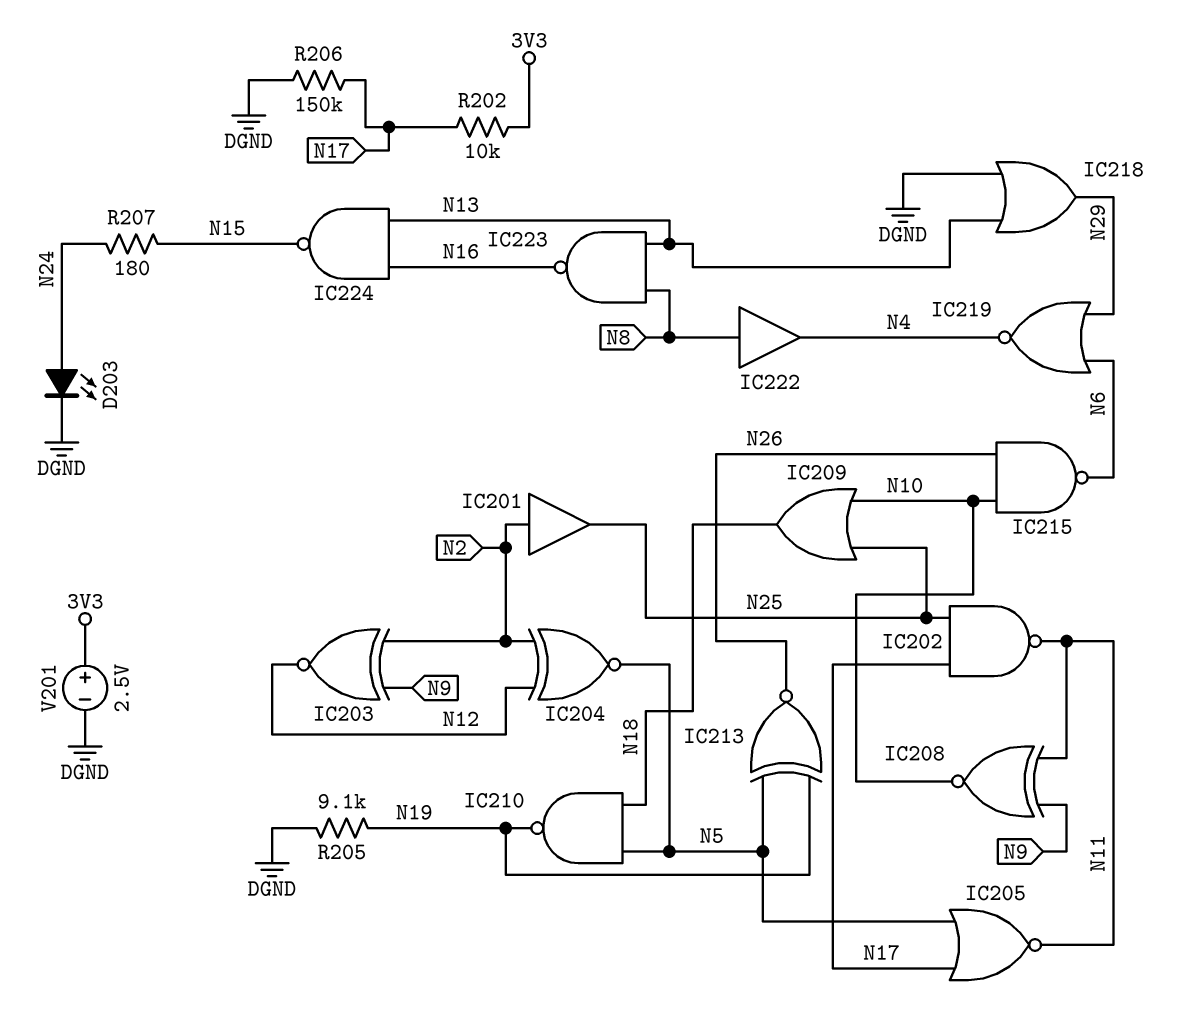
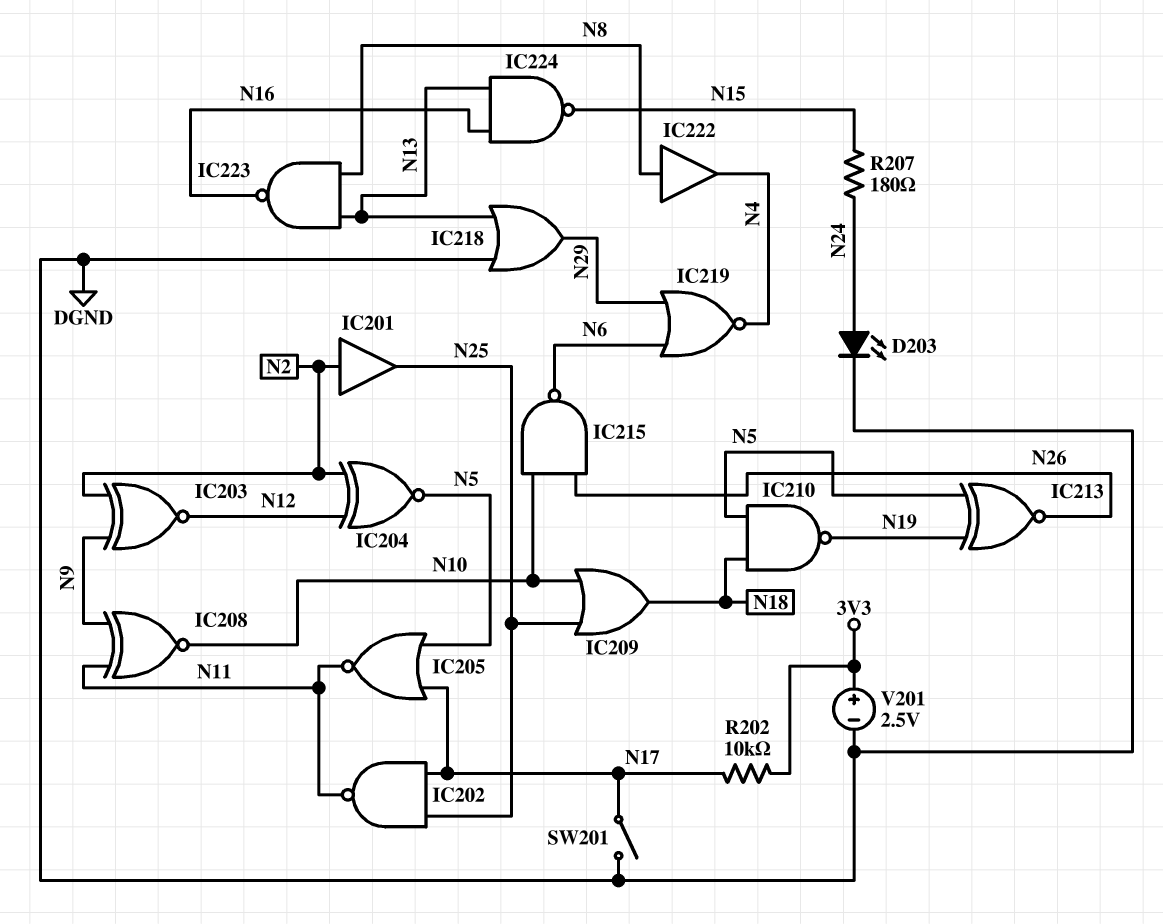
R205: 9.1k (DGND, N19) -> none
R206: 150k (DGND, N17) -> none
SW201: none -> switch (DGND, N17)

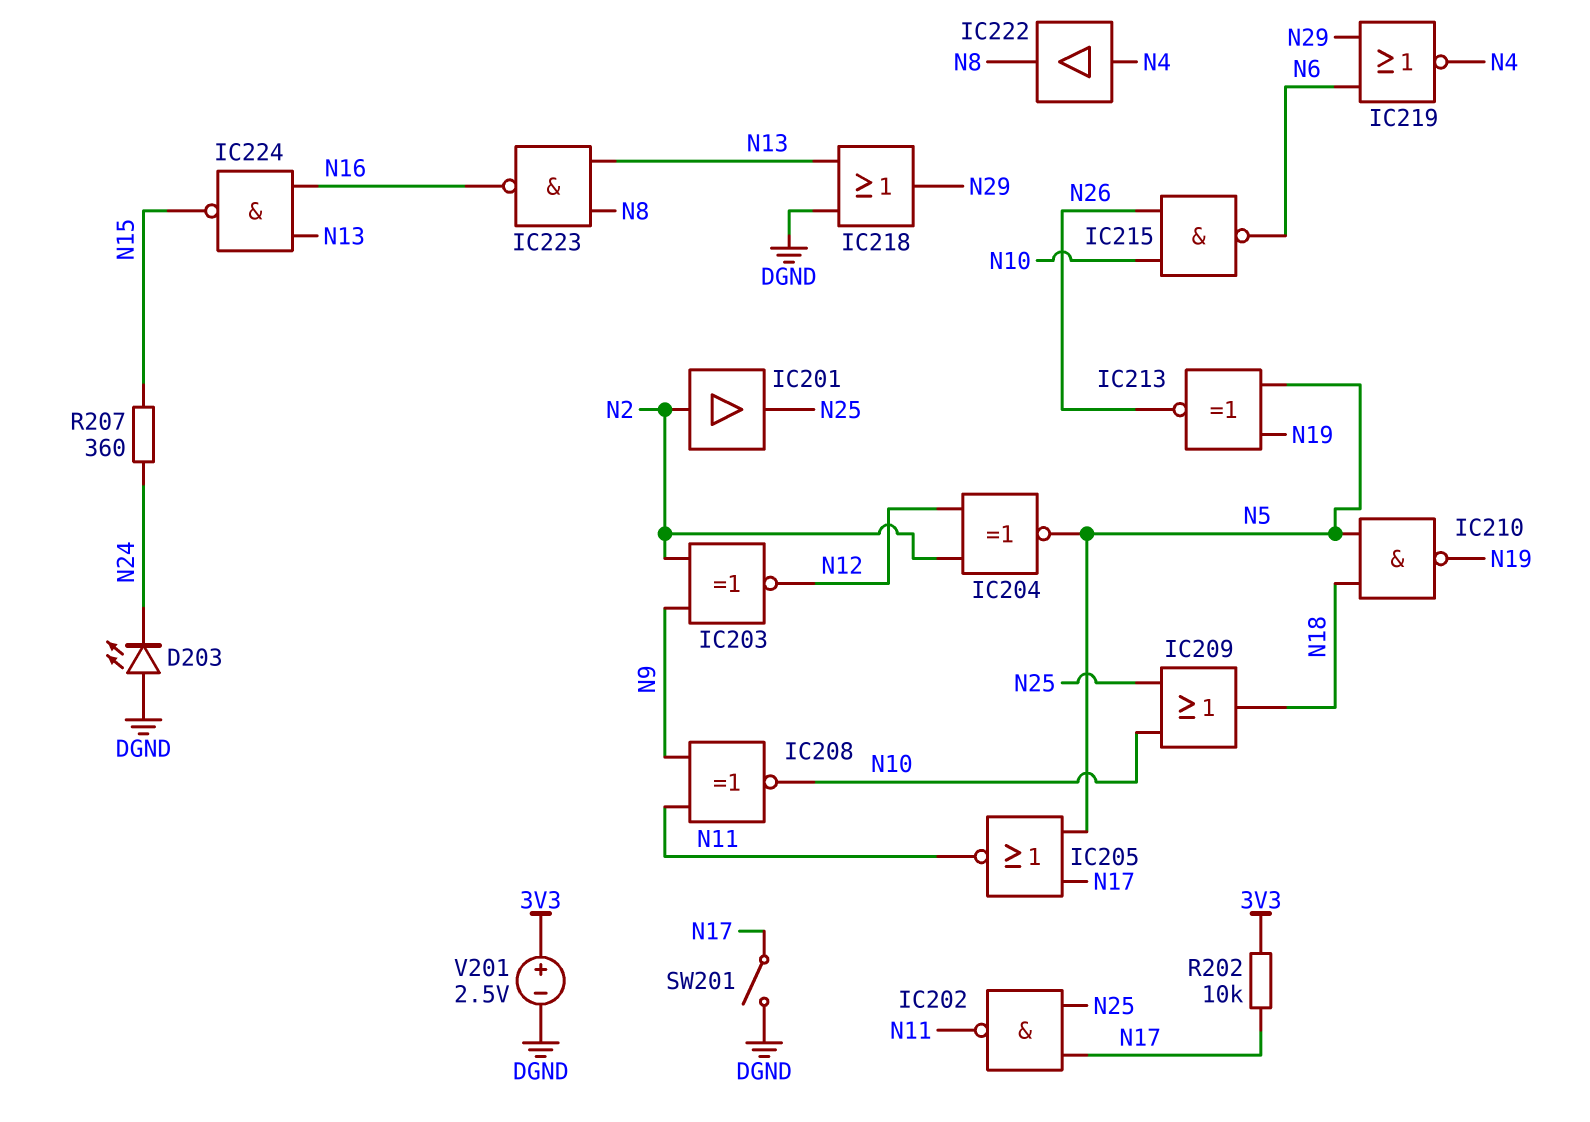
D203: LED (A N24, K DGND) -> LED (A DGND, K N24)
IC222: buffer (in N8, out N4) -> buffer (in N4, out N8)
R207: 180 (N15, N24) -> 360 (N15, N24)

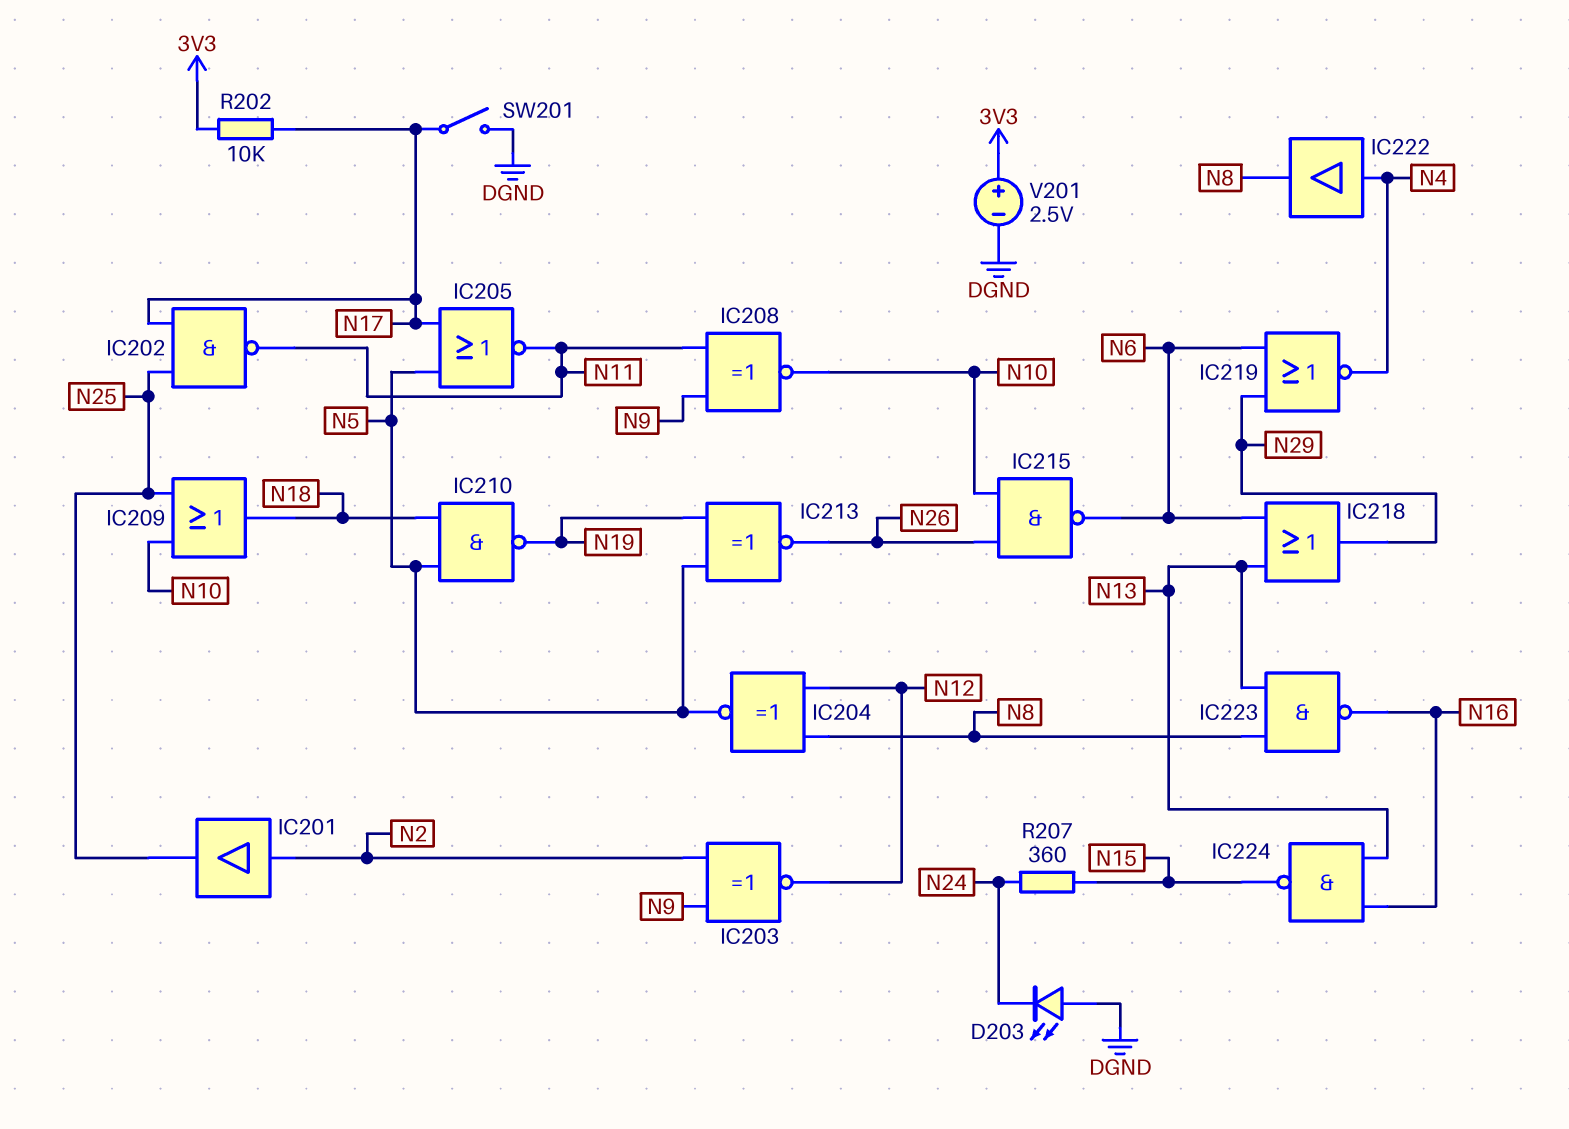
IC204: XNOR (in N2, in N12, out N5) -> XNOR (in N8, in N12, out N5)
IC218: OR (in DGND, in N13, out N29) -> OR (in N6, in N13, out N29)

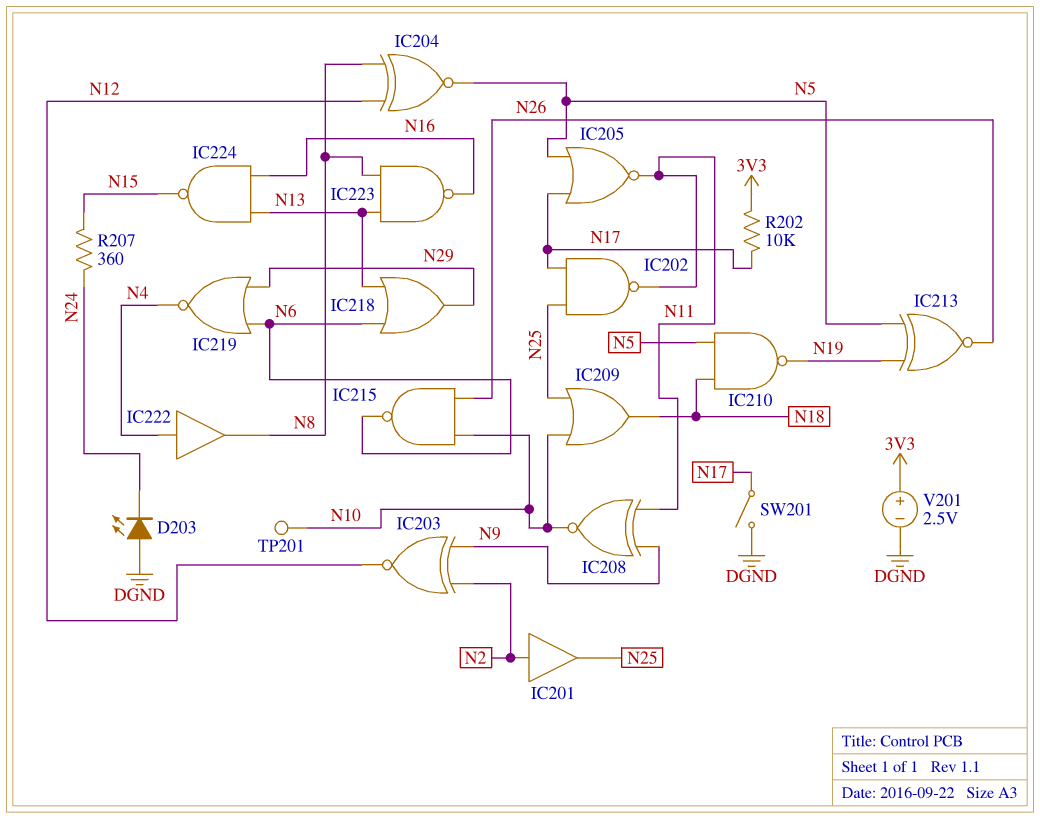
TP201: none -> test point (N10)

